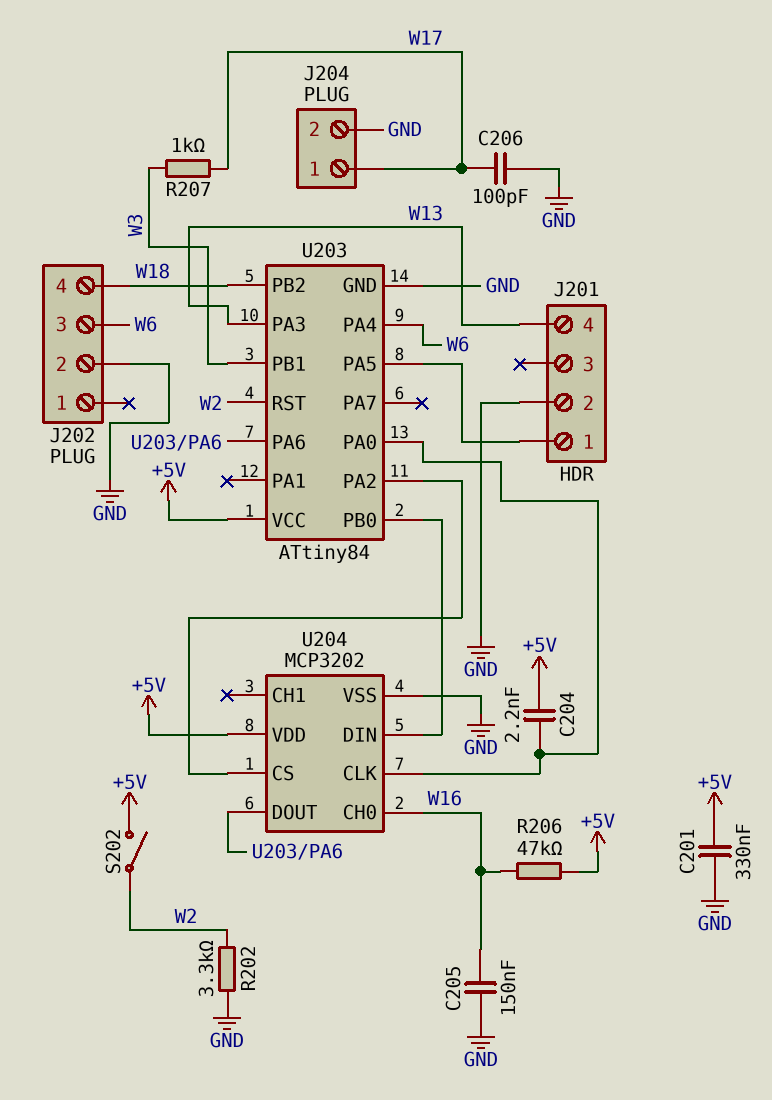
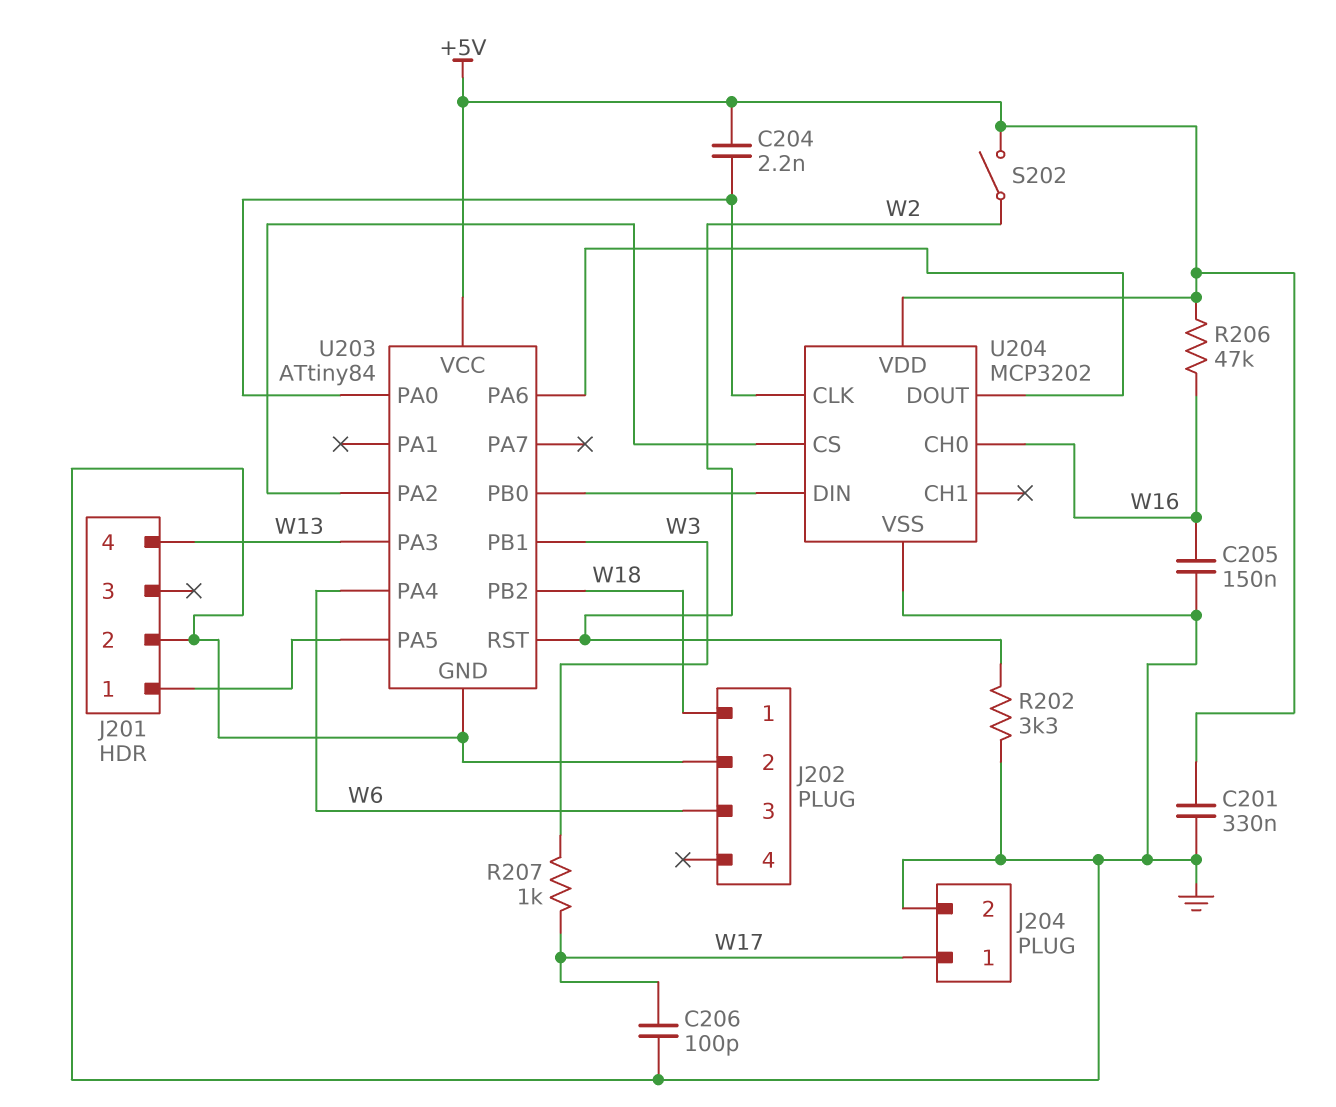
J202 pin 1: none -> W18
J202 pin 4: W18 -> none

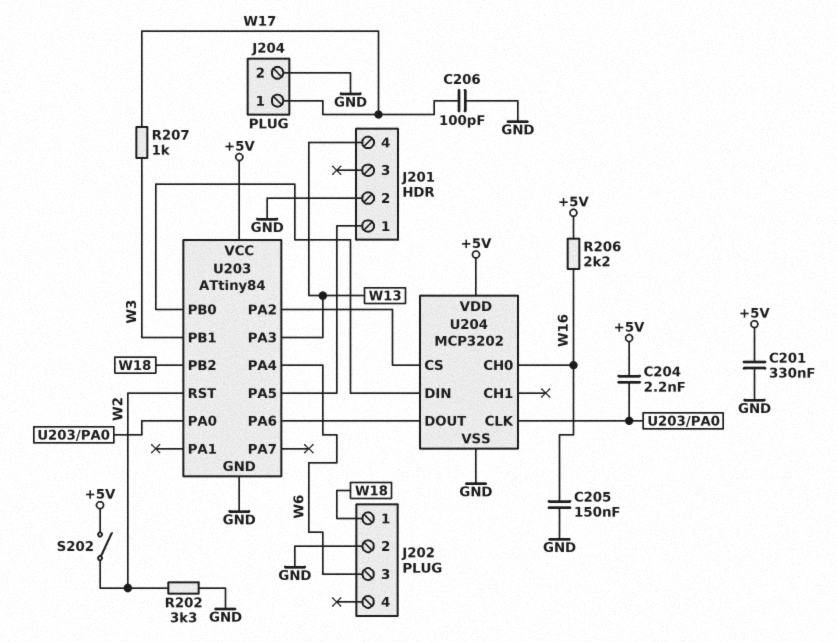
R206: 47k (+5V, W16) -> 2.2k (+5V, W16)

